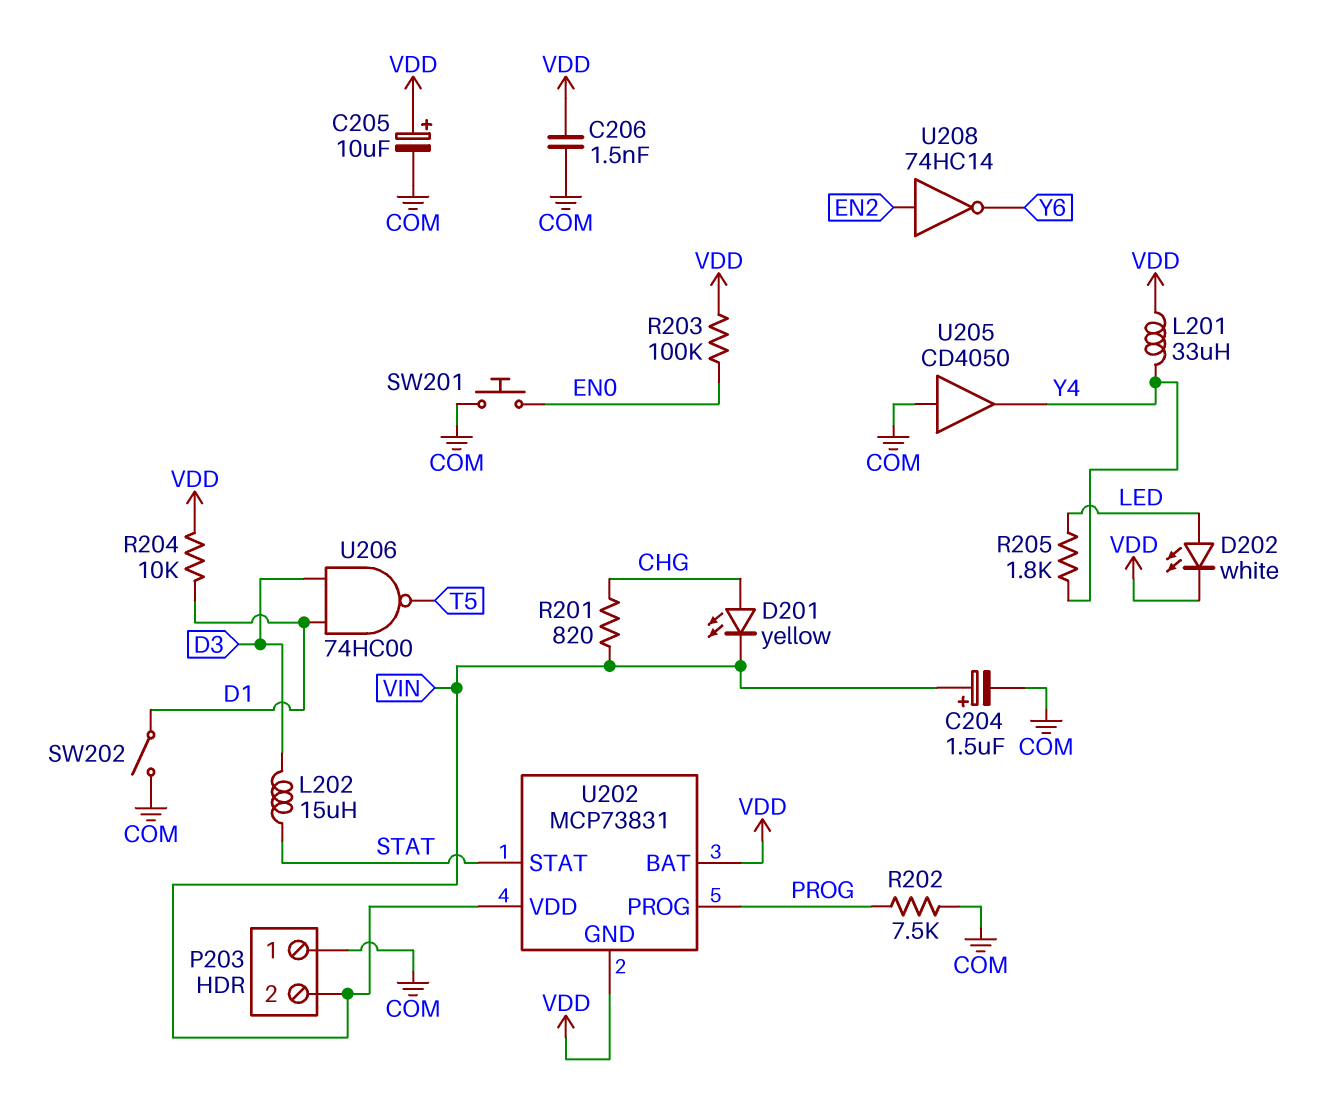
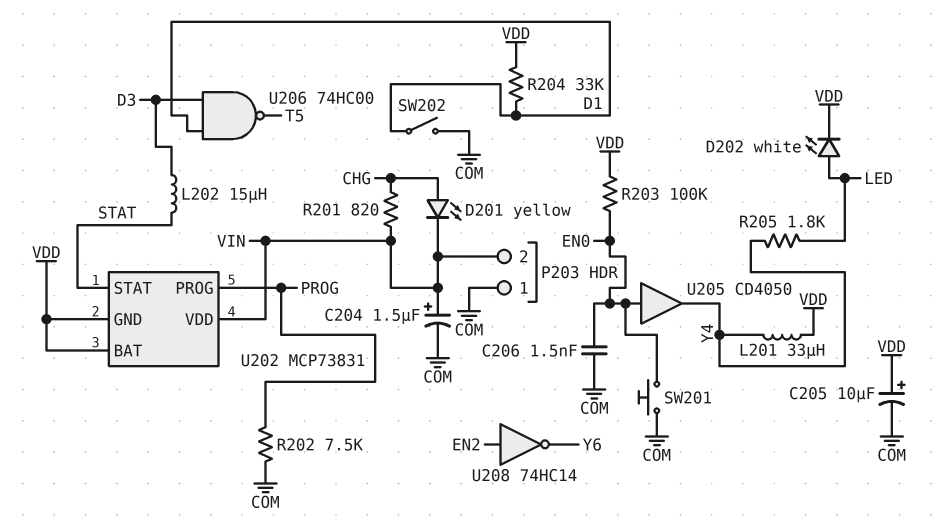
C206: 1.5nF (COM, VDD) -> 1.5nF (COM, EN0)
R204: 10k (D1, VDD) -> 33k (D1, VDD)
U205: buffer CD4050 (in COM, out Y4) -> buffer CD4050 (in EN0, out Y4)

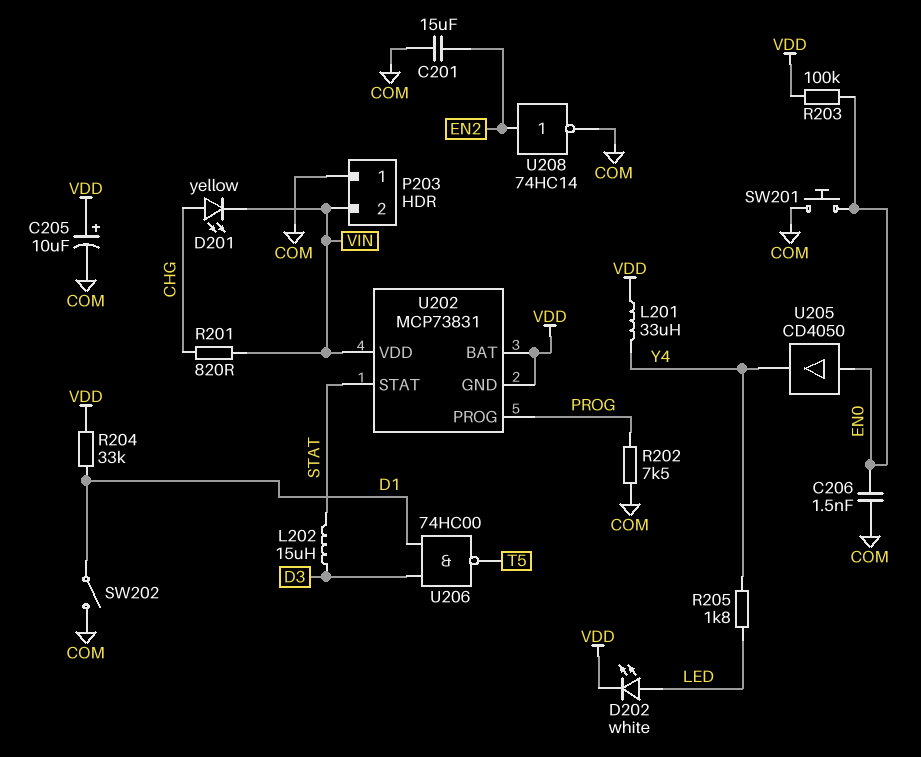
C201: none -> 15uF (COM, EN2)
C204: 1.5uF (plus VIN, minus COM) -> none
U208: NOT 74HC14 (in EN2, out Y6) -> NOT 74HC14 (in EN2, out COM)

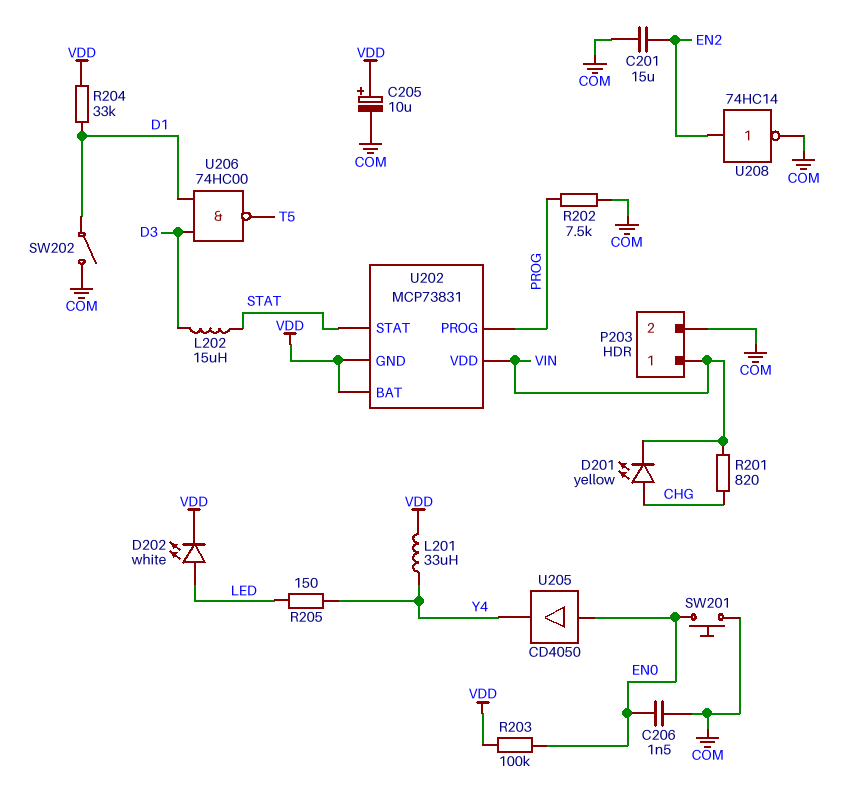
P203 pin 1: COM -> VIN
P203 pin 2: VIN -> COM
R205: 1.8k (LED, Y4) -> 150 (LED, Y4)

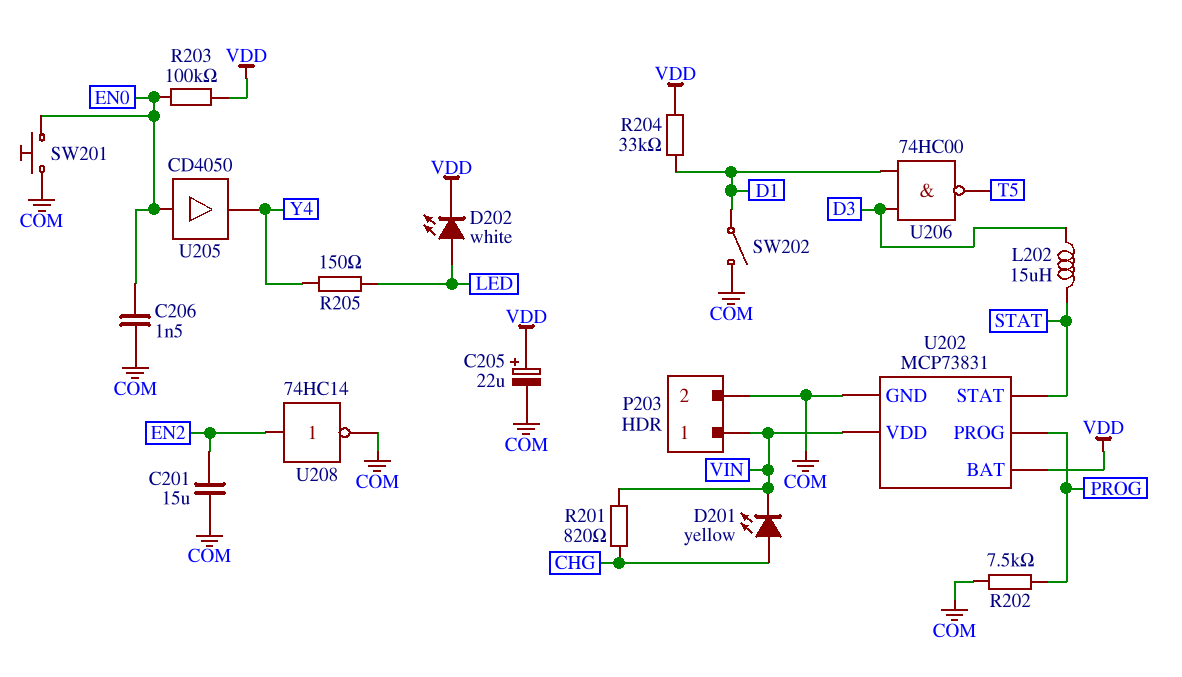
C205: 10uF (plus VDD, minus COM) -> 22uF (plus VDD, minus COM)
L201: 33uH (VDD, Y4) -> none
U202 pin GND: VDD -> COM

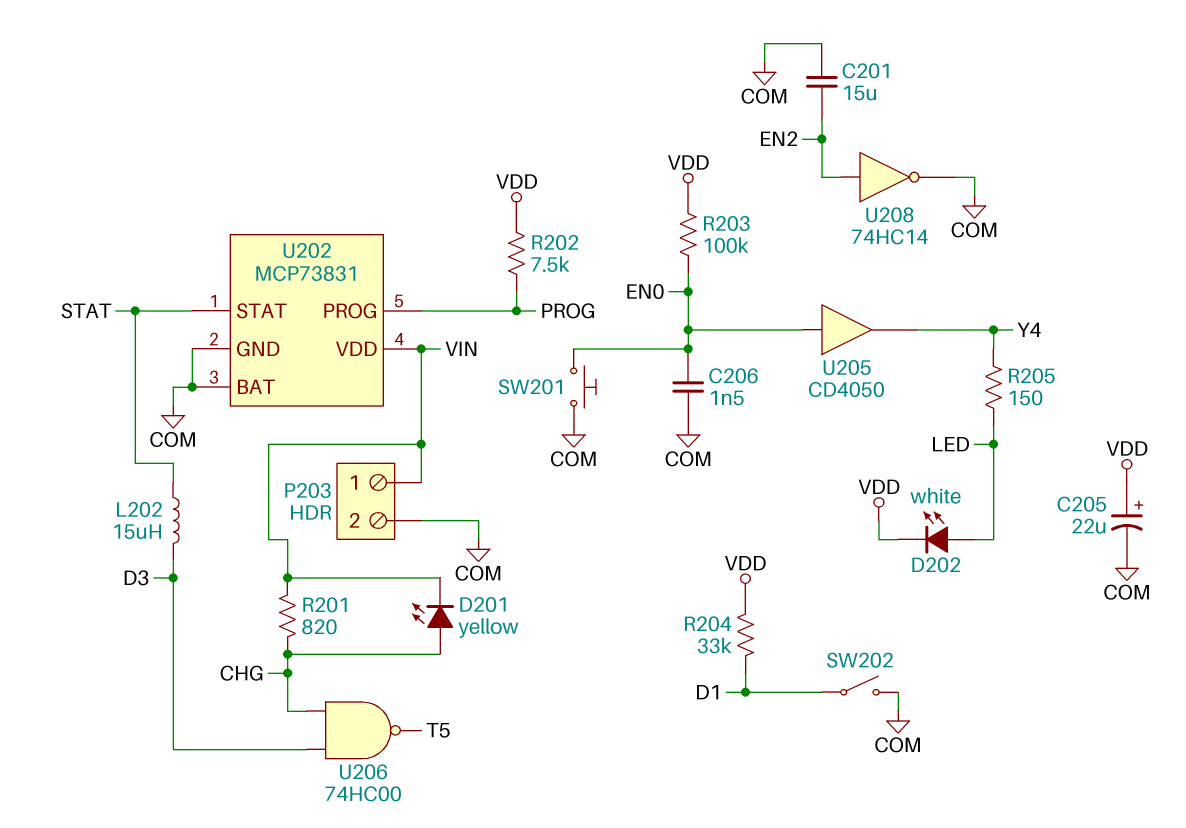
R202: 7.5k (COM, PROG) -> 7.5k (PROG, VDD)
U202 pin BAT: VDD -> COM
U206: NAND 74HC00 (in D1, in D3, out T5) -> NAND 74HC00 (in CHG, in D3, out T5)

